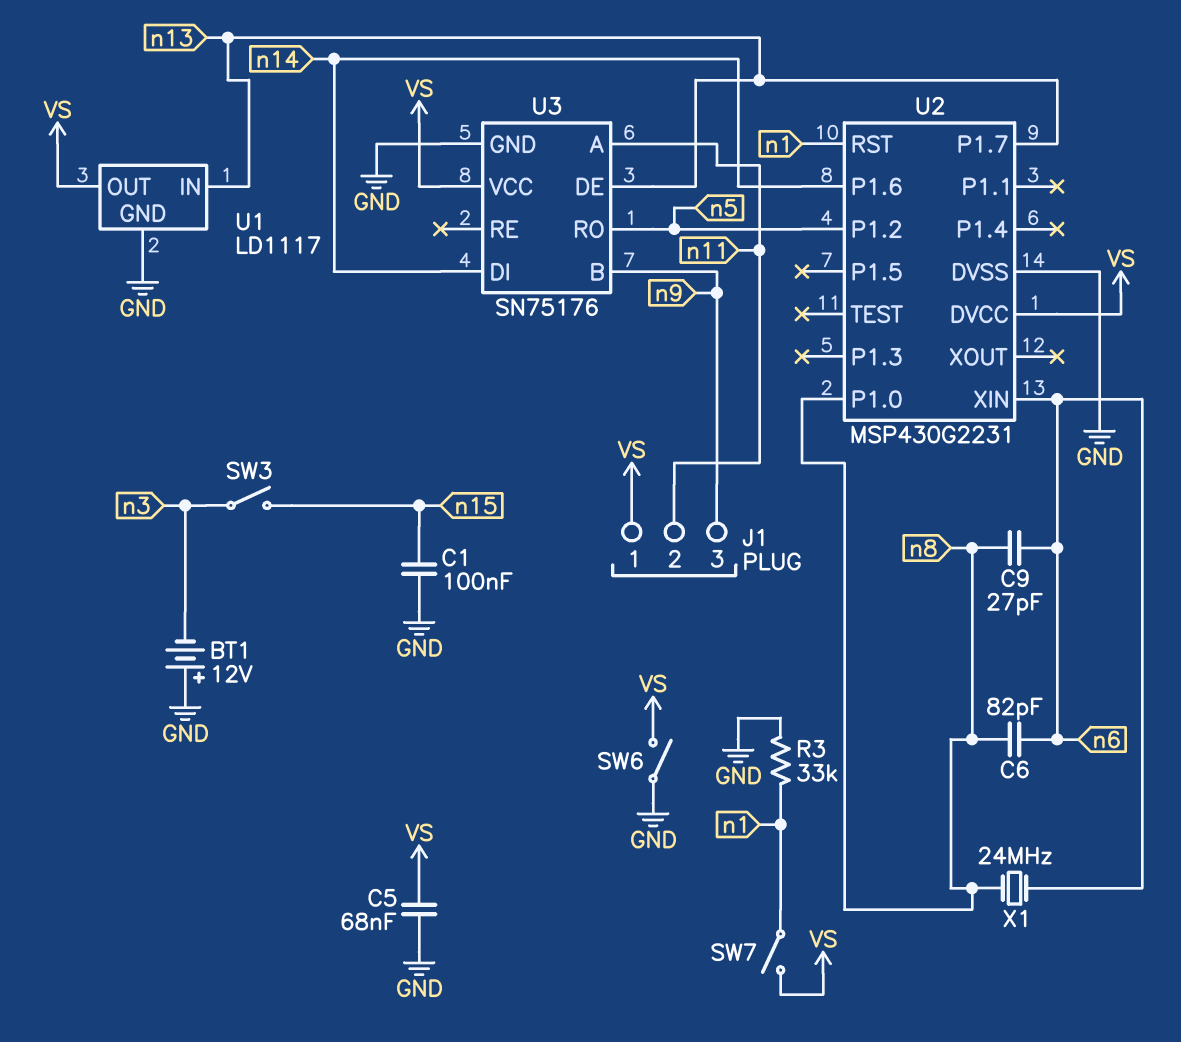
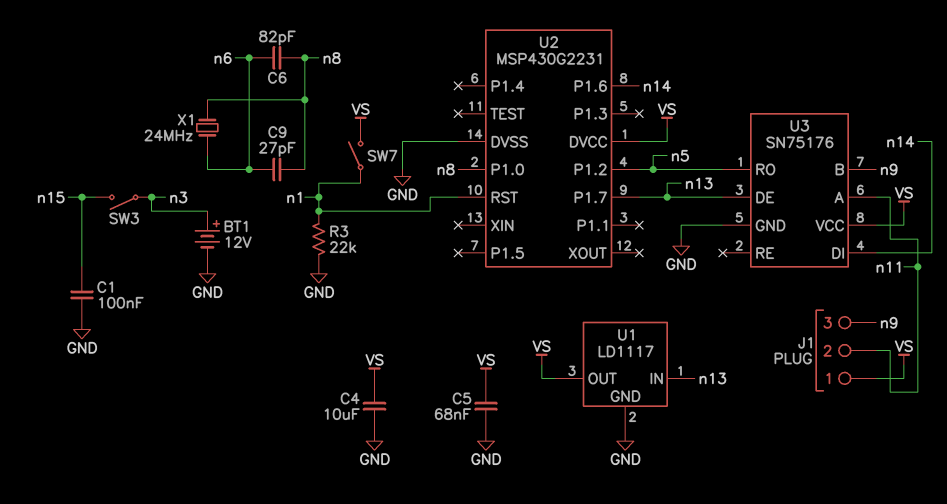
BT1: 12V (plus GND, minus n3) -> 12V (plus n3, minus GND)
C4: none -> 10uF (GND, VS)
R3: 33k (GND, n1) -> 22k (GND, n1)
SW6: switch (GND, VS) -> none
U2 pin XIN: n6 -> none

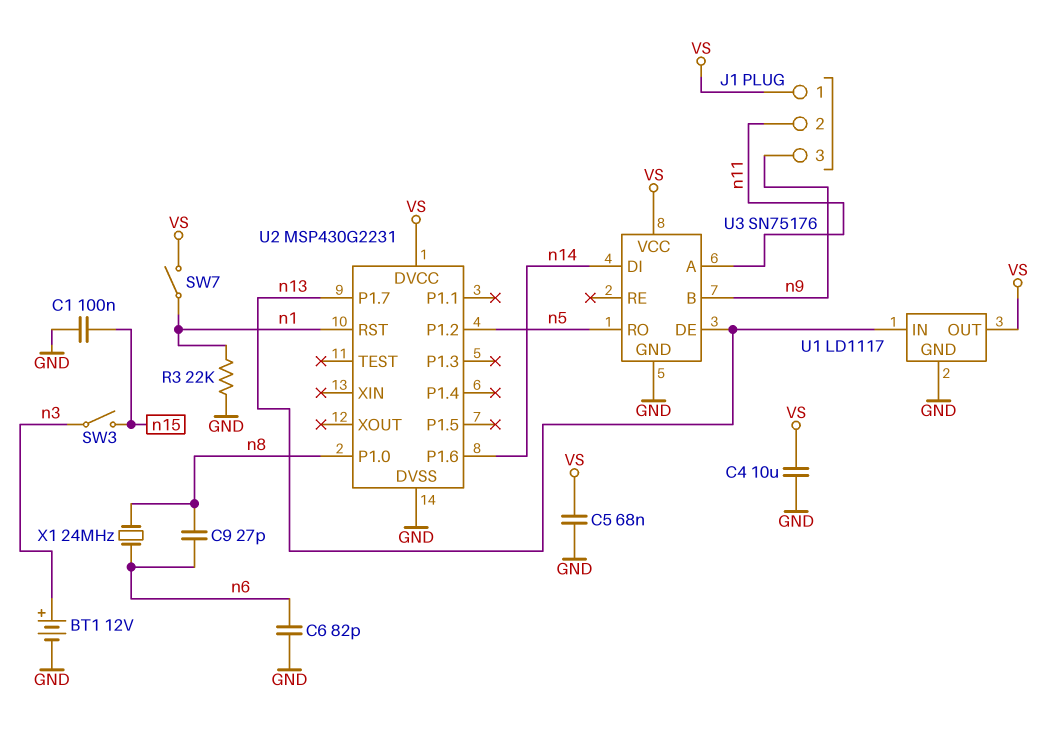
C6: 82pF (n6, n8) -> 82pF (GND, n6)

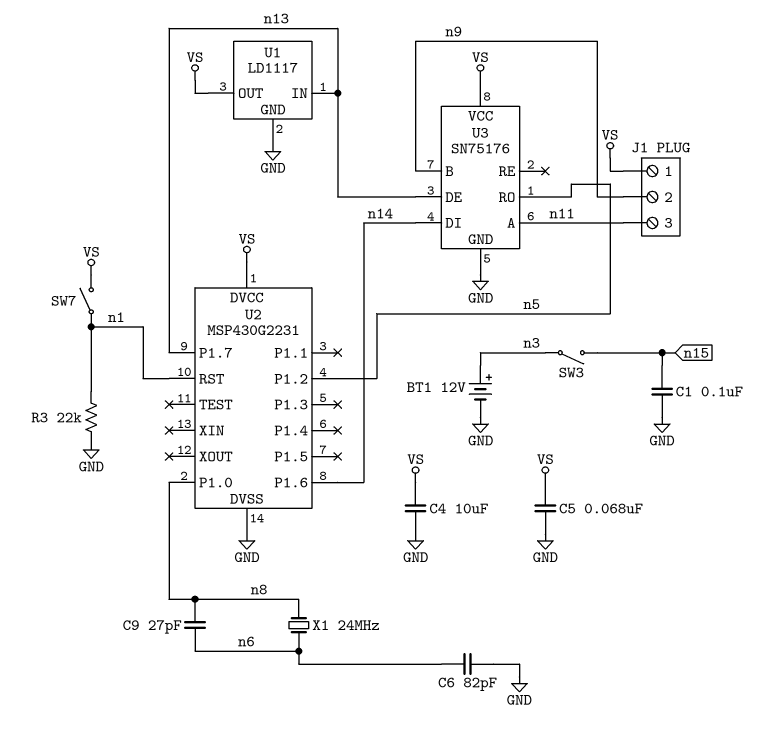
J1 pin 2: n11 -> n9
J1 pin 3: n9 -> n11

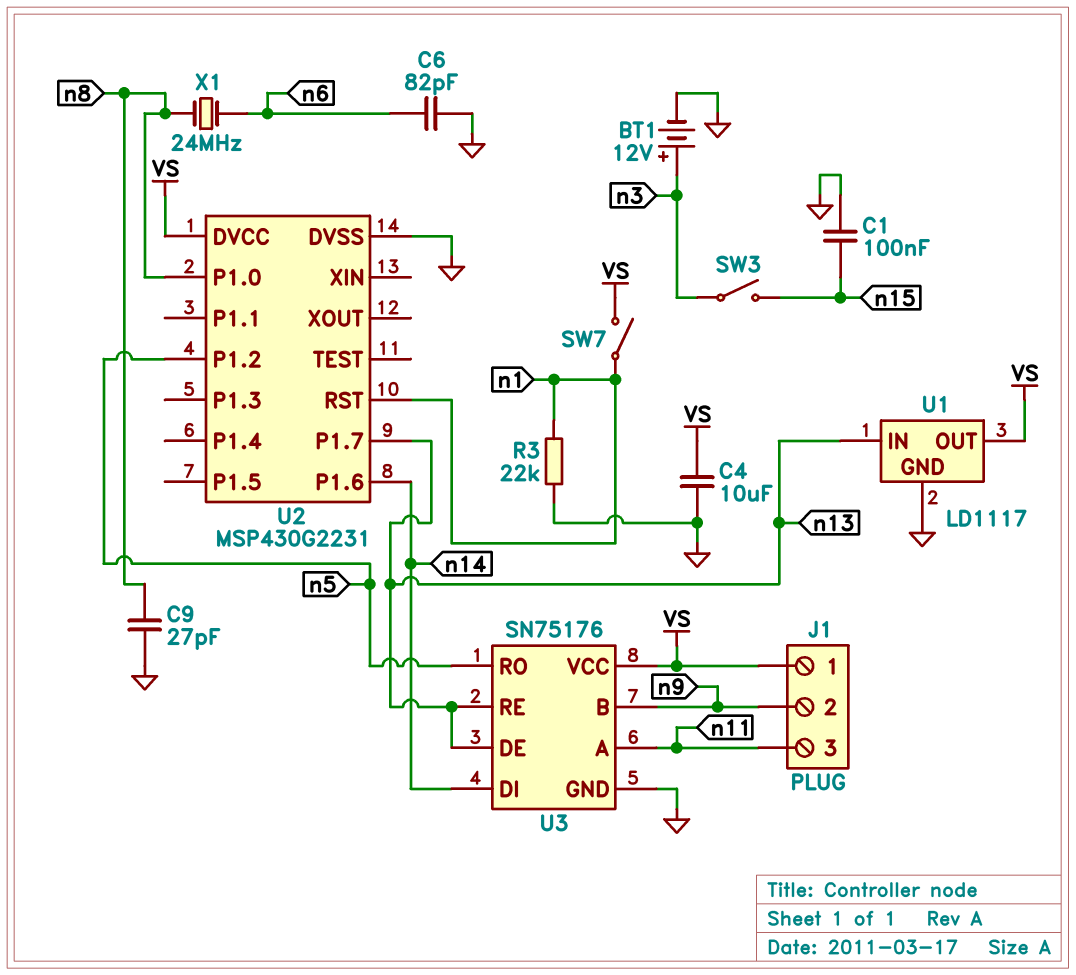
C5: 68nF (GND, VS) -> none
C9: 27pF (n6, n8) -> 27pF (GND, n8)
U3 pin RE: none -> n13

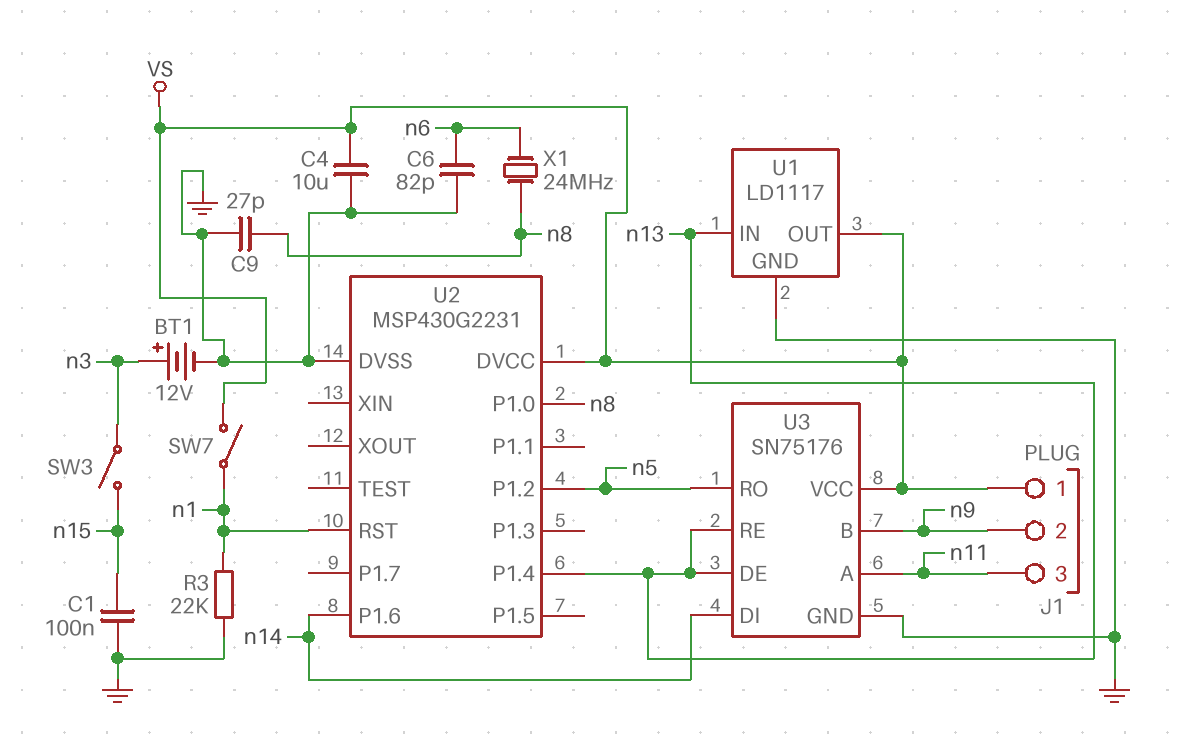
U2 pin P1.4: none -> n13
U2 pin P1.7: n13 -> none

